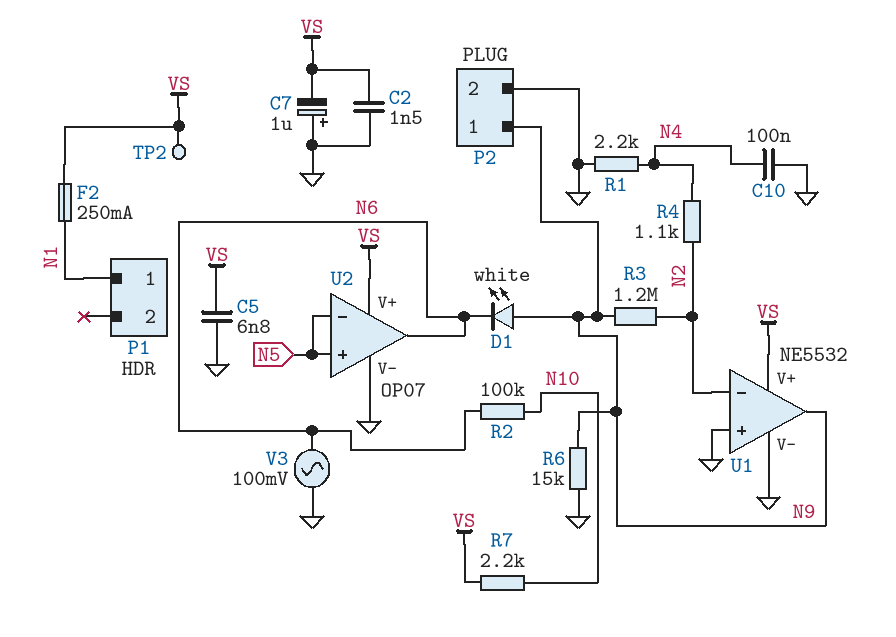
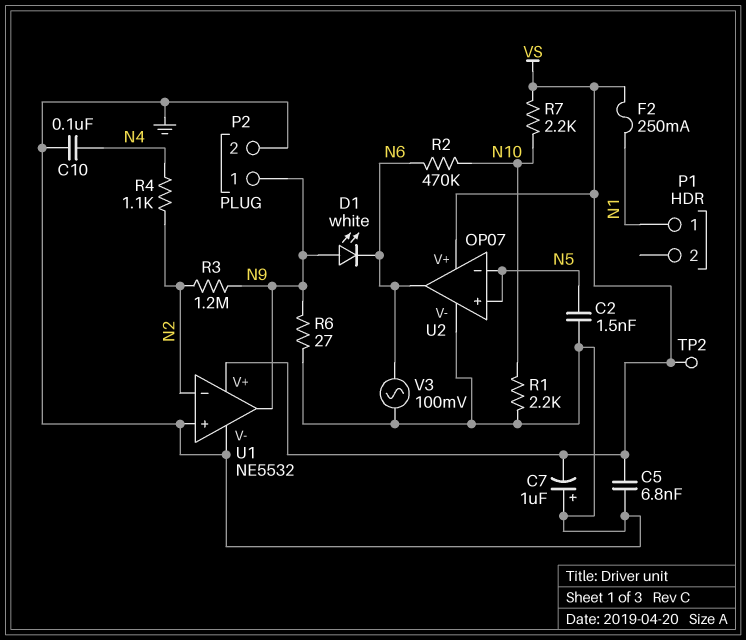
C2: 1.5nF (GND, VS) -> 1.5nF (GND, N5)
R1: 2.2k (GND, N4) -> 2.2k (GND, N10)
R2: 100k (N6, N10) -> 470k (N6, N10)
R6: 15k (GND, N9) -> 27 (GND, N9)

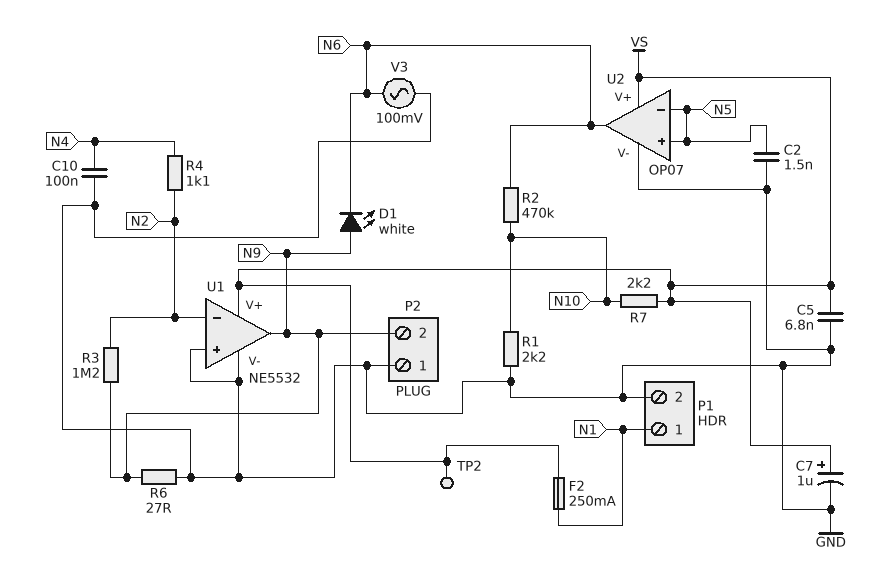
C7: 1uF (plus GND, minus VS) -> 1uF (plus VS, minus GND)
P1 pin 2: none -> GND
P2 pin 1: N9 -> GND
P2 pin 2: GND -> N9

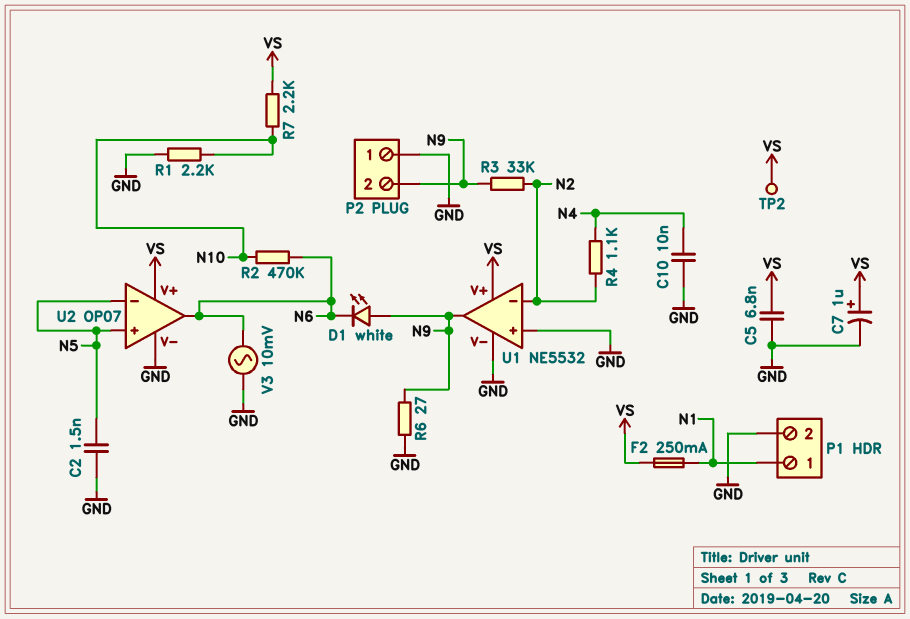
C10: 100nF (GND, N4) -> 10nF (GND, N4)
R3: 1.2M (N2, N9) -> 33k (N2, N9)
V3: AC 100mV (GND, N6) -> AC 10mV (GND, N6)

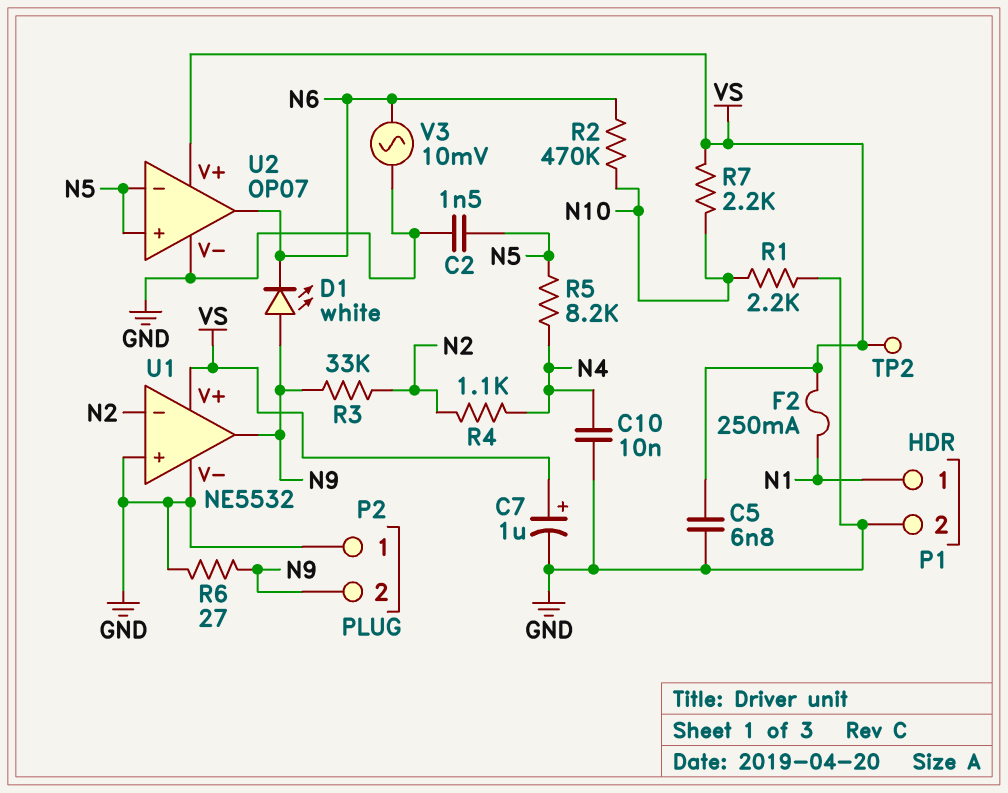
R5: none -> 8.2k (N4, N5)

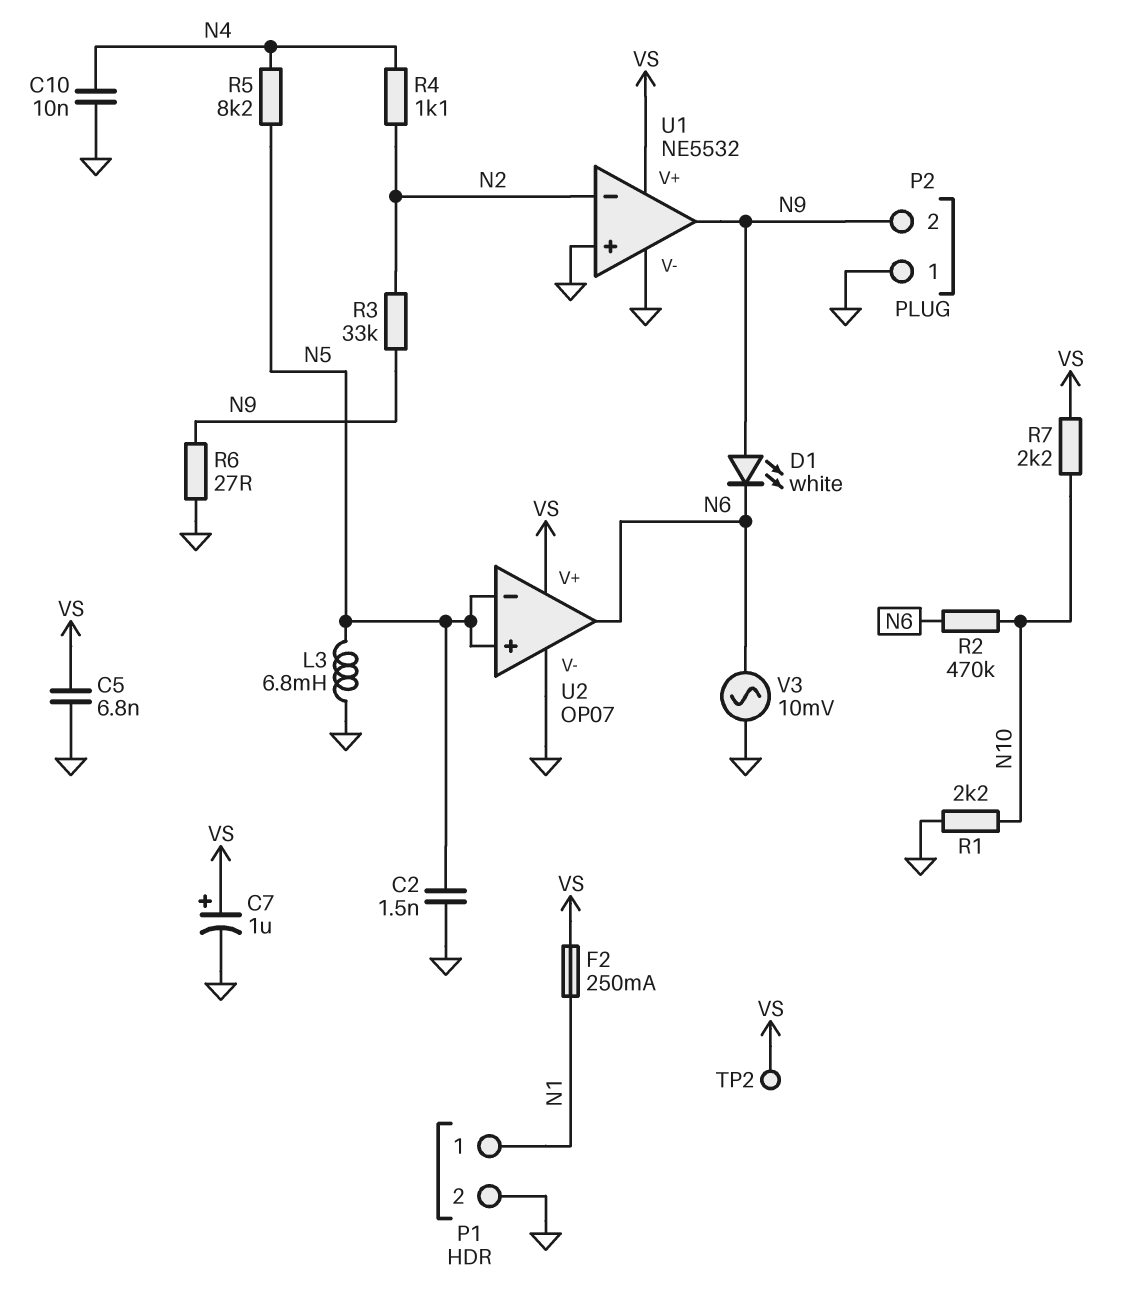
L3: none -> 6.8mH (GND, N5)

